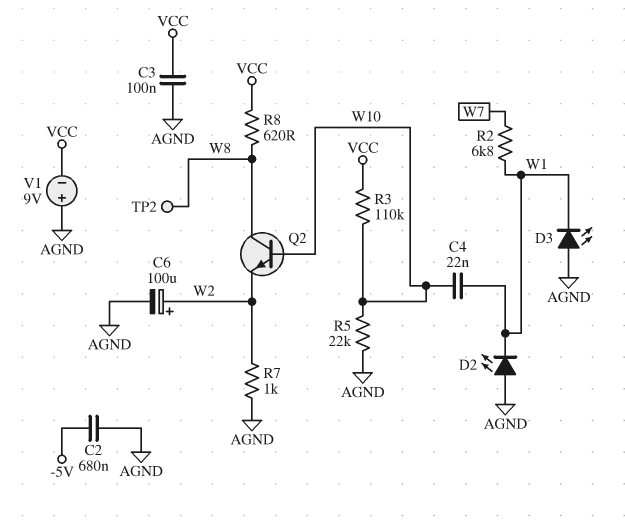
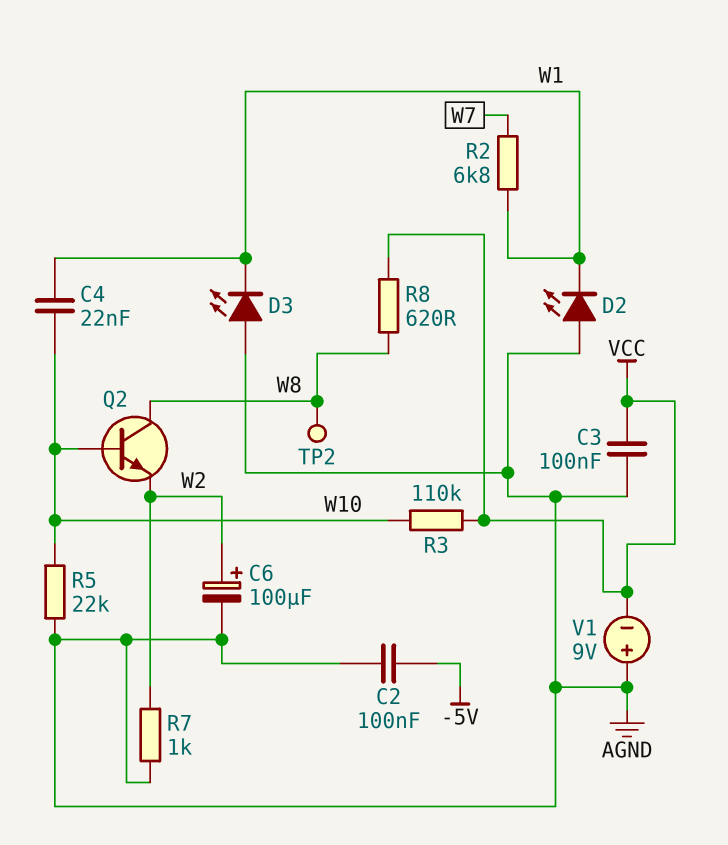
C2: 680nF (-5V, AGND) -> 100nF (-5V, AGND)

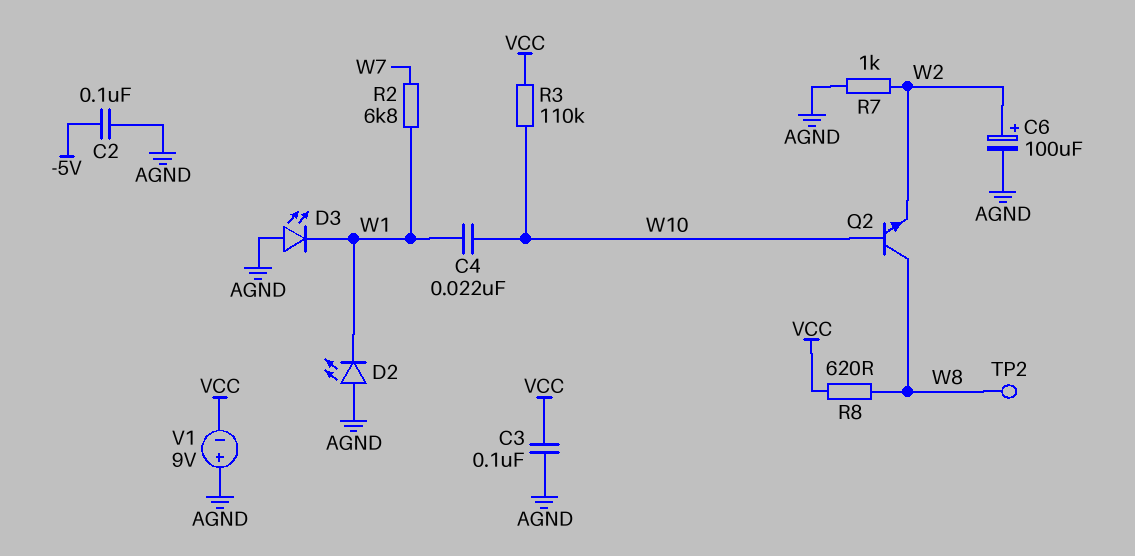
R5: 22k (AGND, W10) -> none

